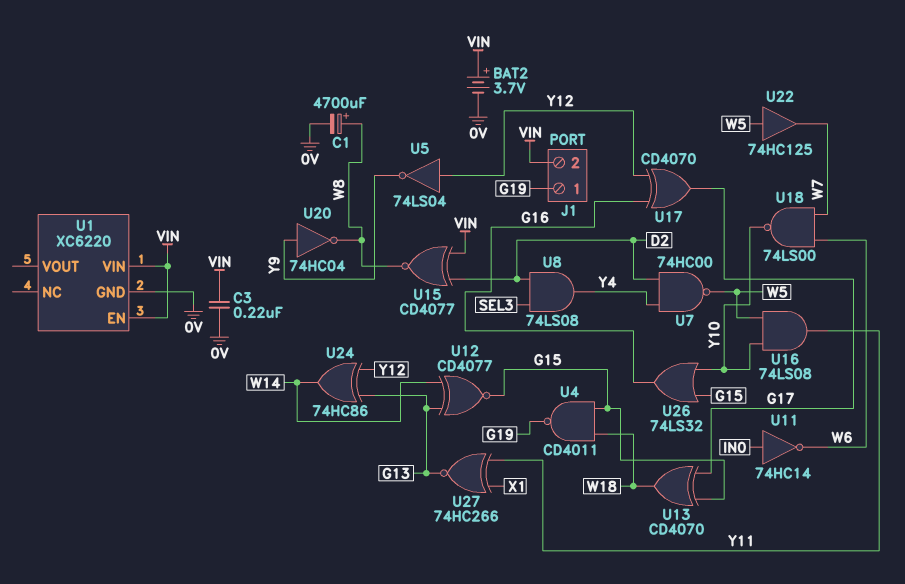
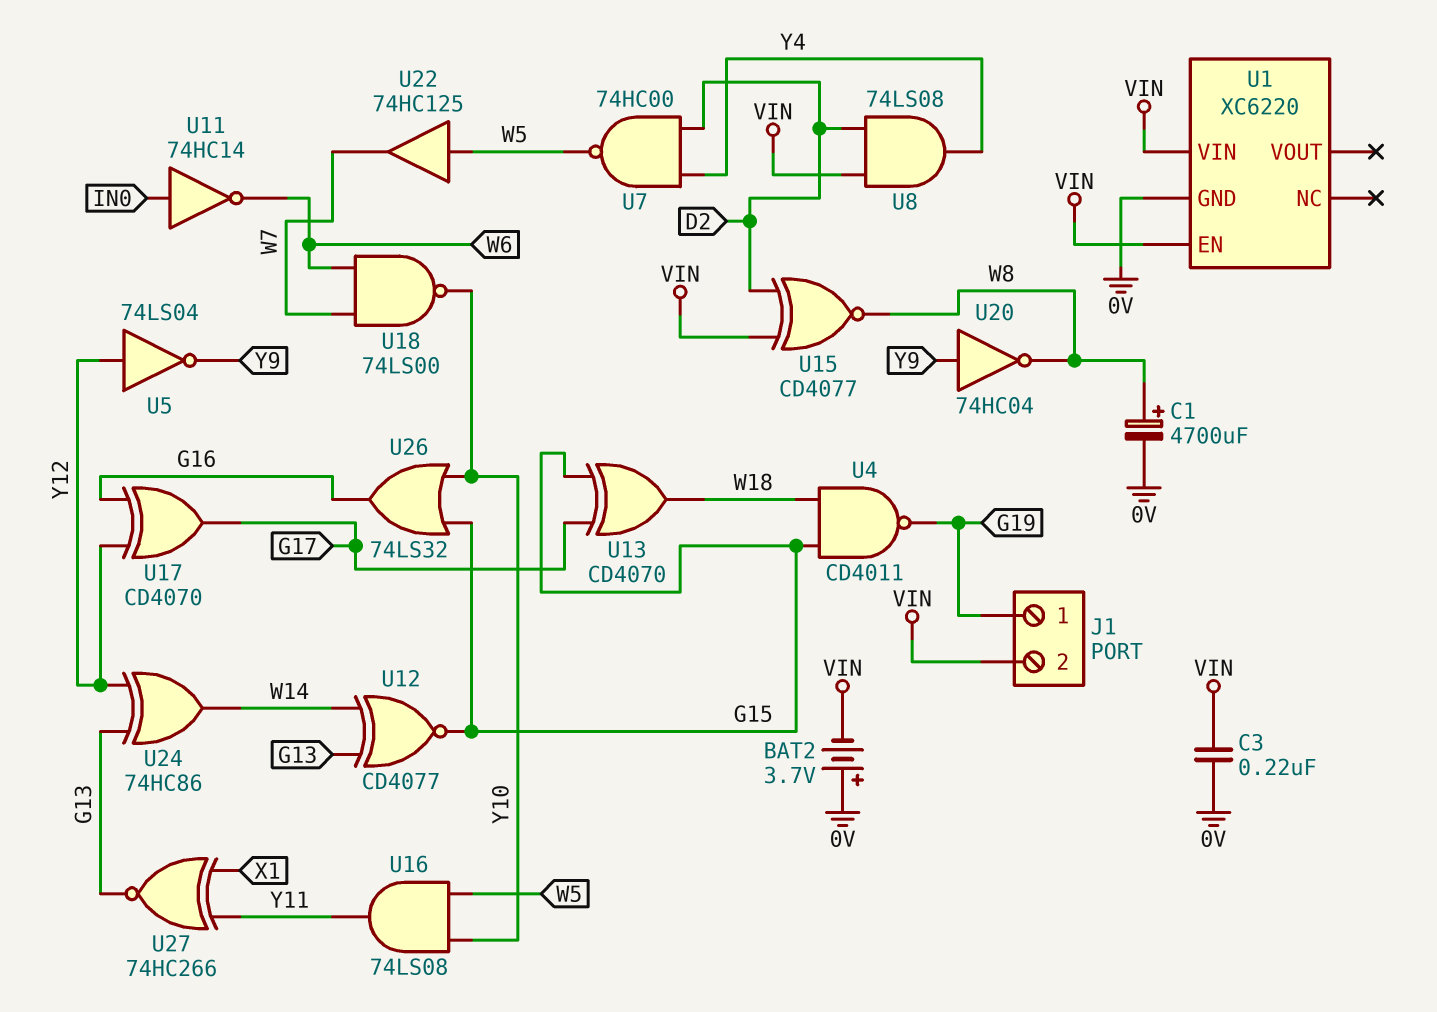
BAT2: 3.7V (plus VIN, minus 0V) -> 3.7V (plus 0V, minus VIN)
U8: AND 74LS08 (in D2, in SEL3, out Y4) -> AND 74LS08 (in D2, in VIN, out Y4)

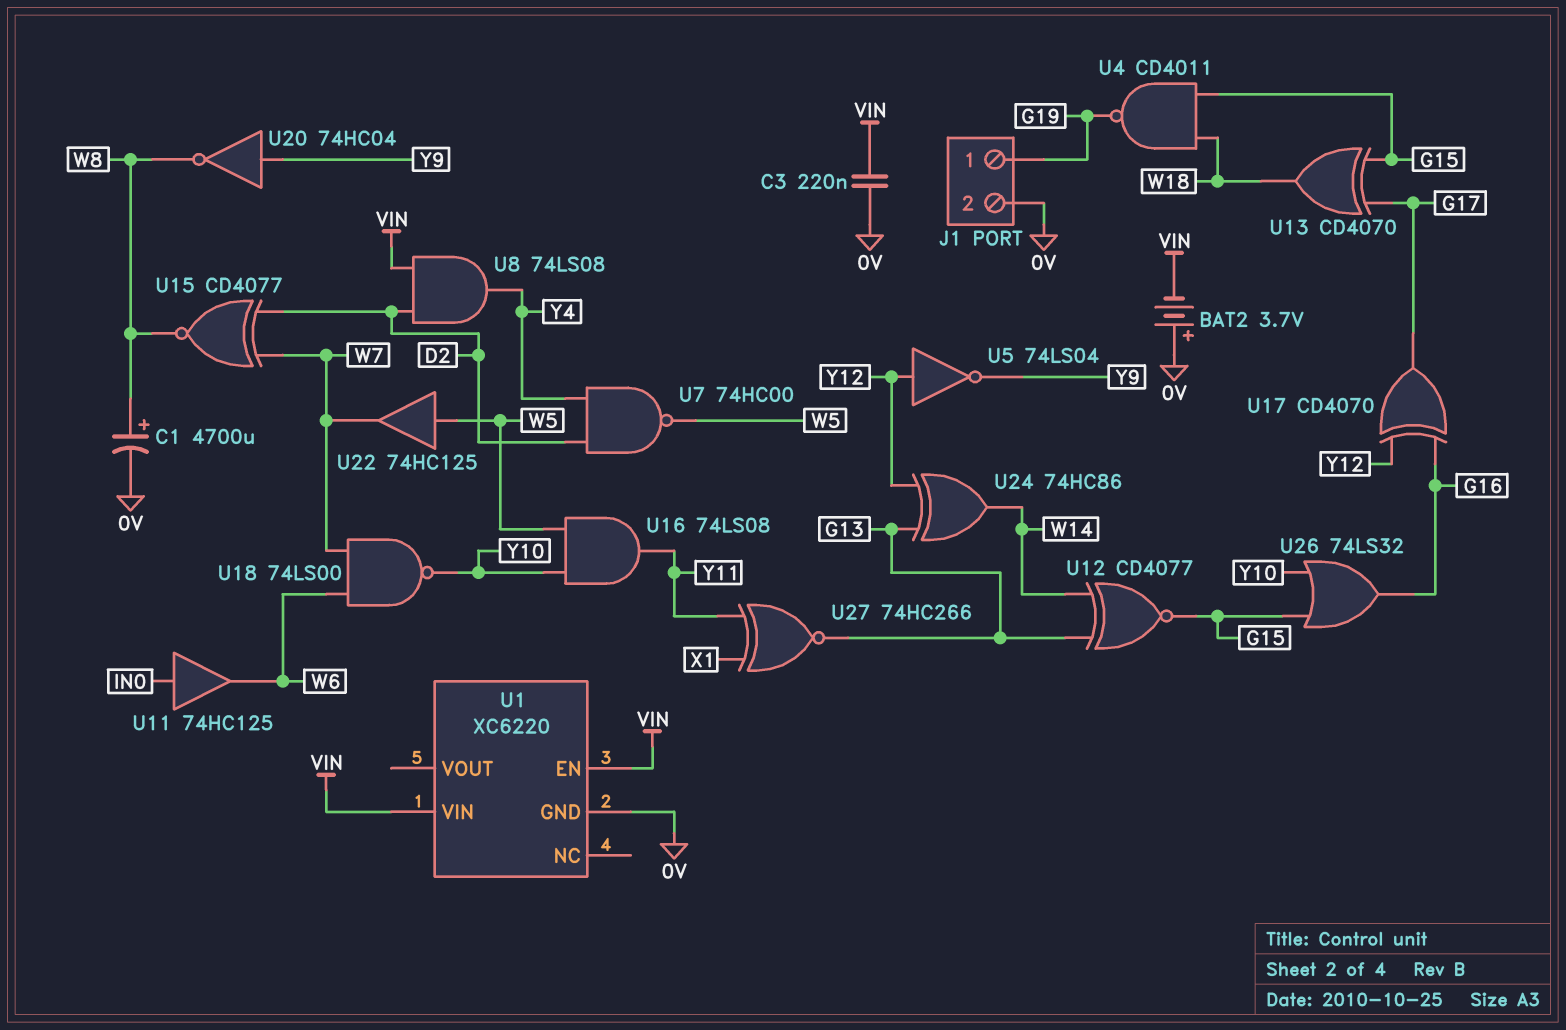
J1 pin 2: VIN -> 0V
U11: NOT 74HC14 (in IN0, out W6) -> buffer 74HC125 (in IN0, out W6)
U15: XNOR CD4077 (in D2, in VIN, out W8) -> XNOR CD4077 (in D2, in W7, out W8)

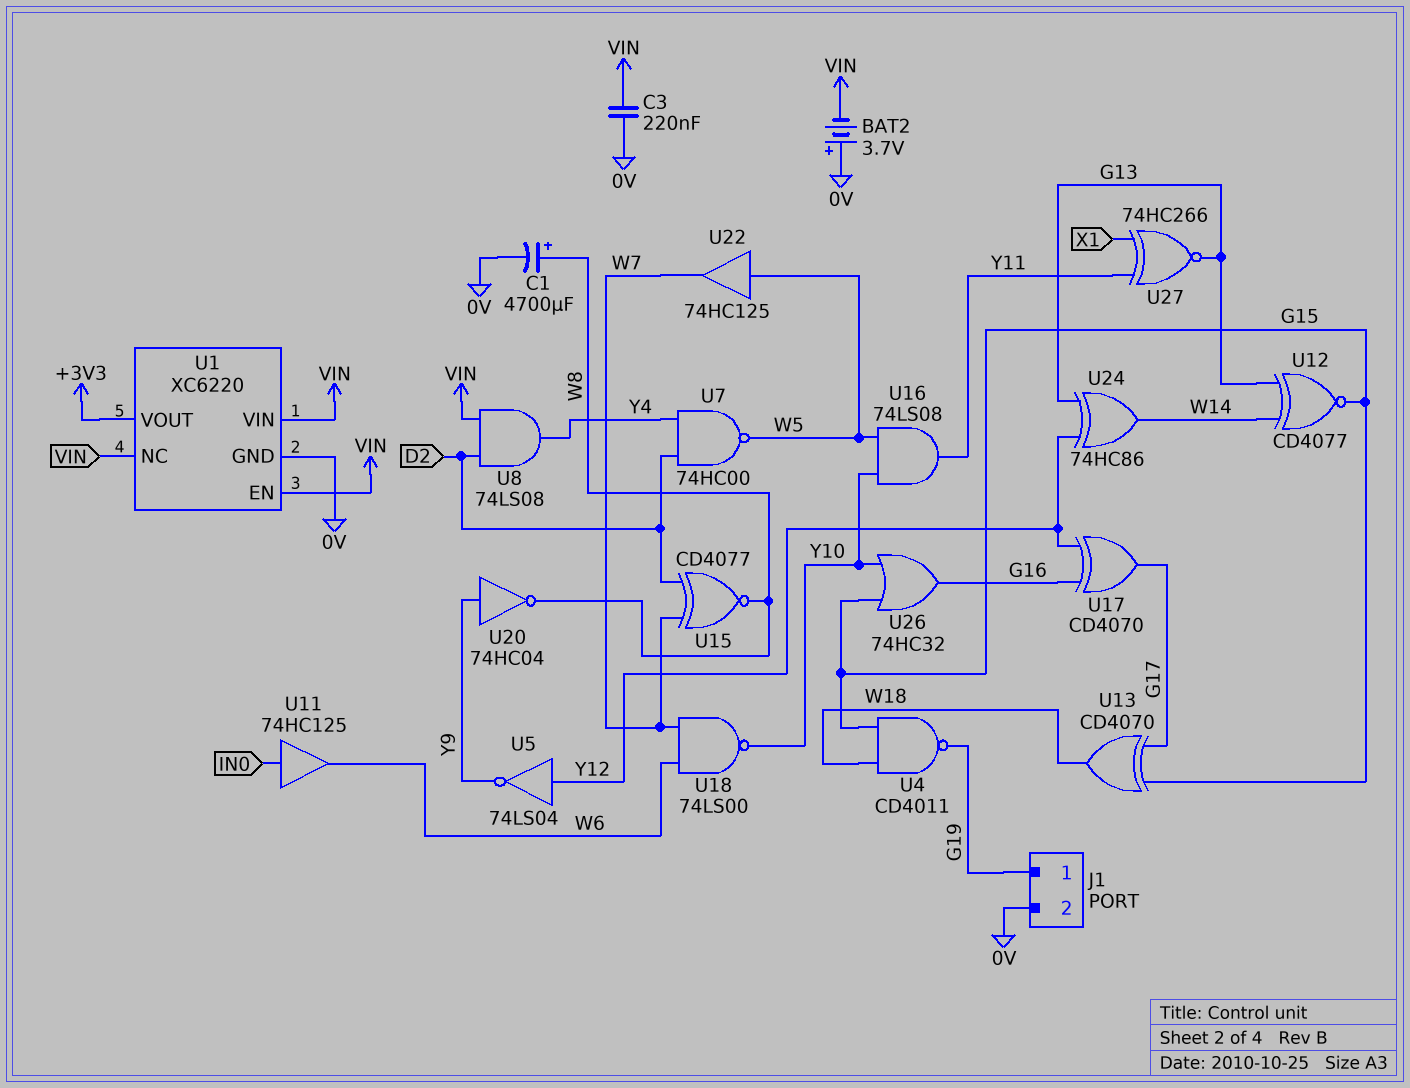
U1 pin NC: none -> VIN
U1 pin VOUT: none -> +3V3
U26: OR 74LS32 (in G15, in Y10, out G16) -> OR 74HC32 (in G15, in Y10, out G16)

